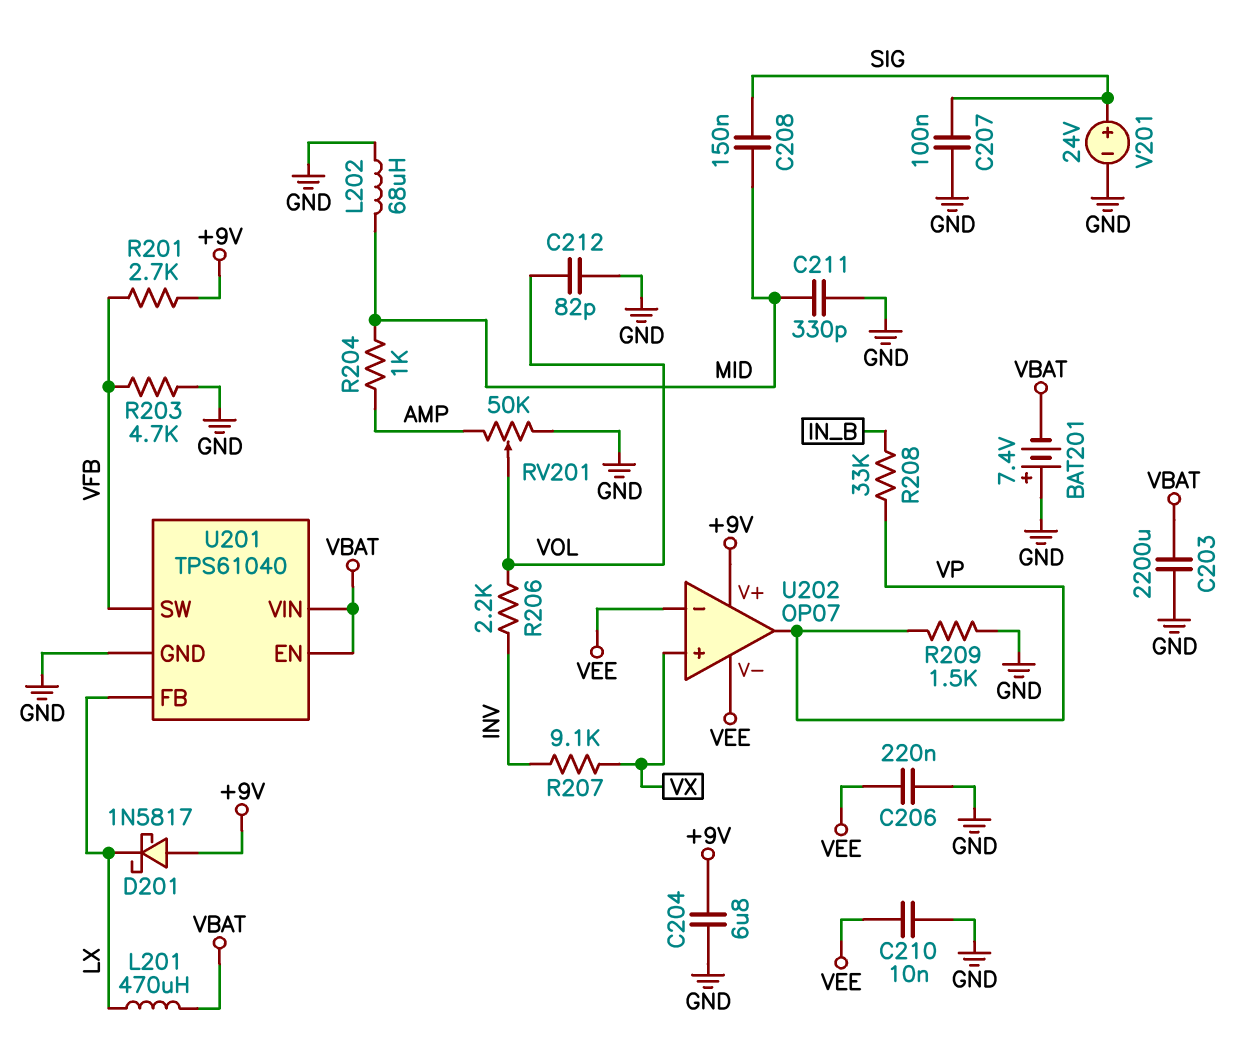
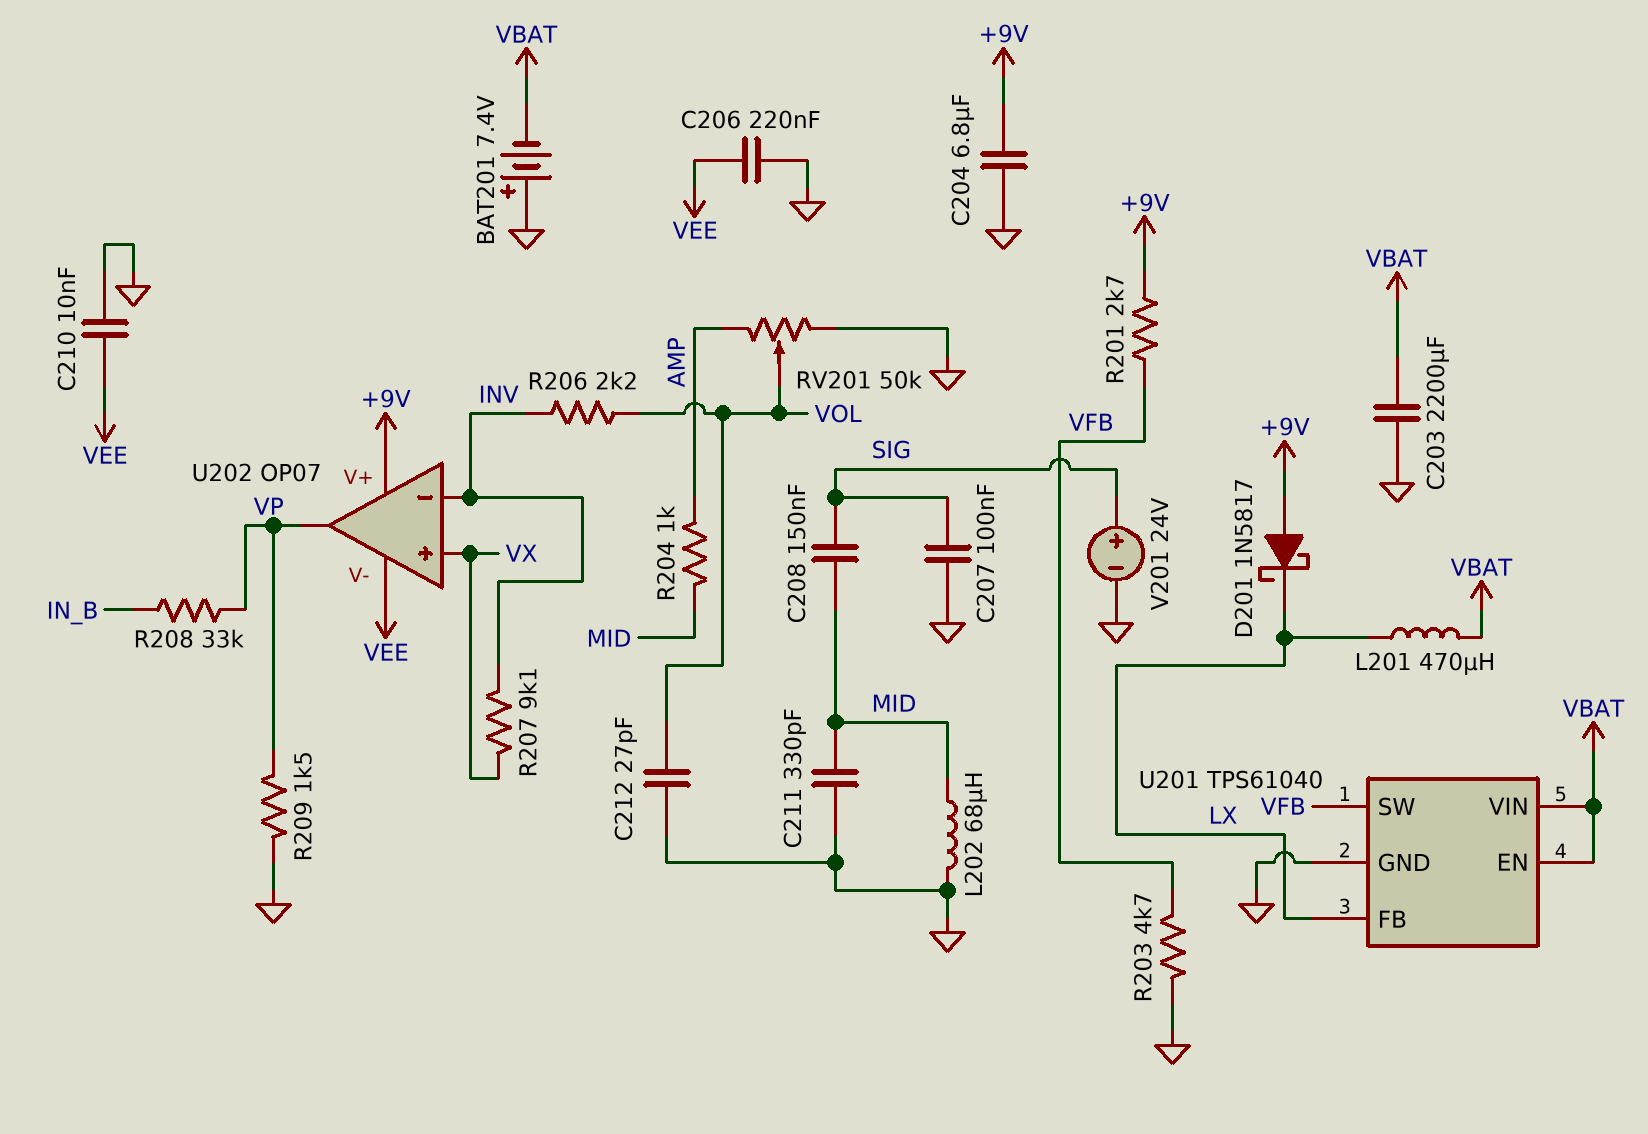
C212: 82pF (GND, VOL) -> 27pF (GND, VOL)
U202 pin in-: VEE -> INV

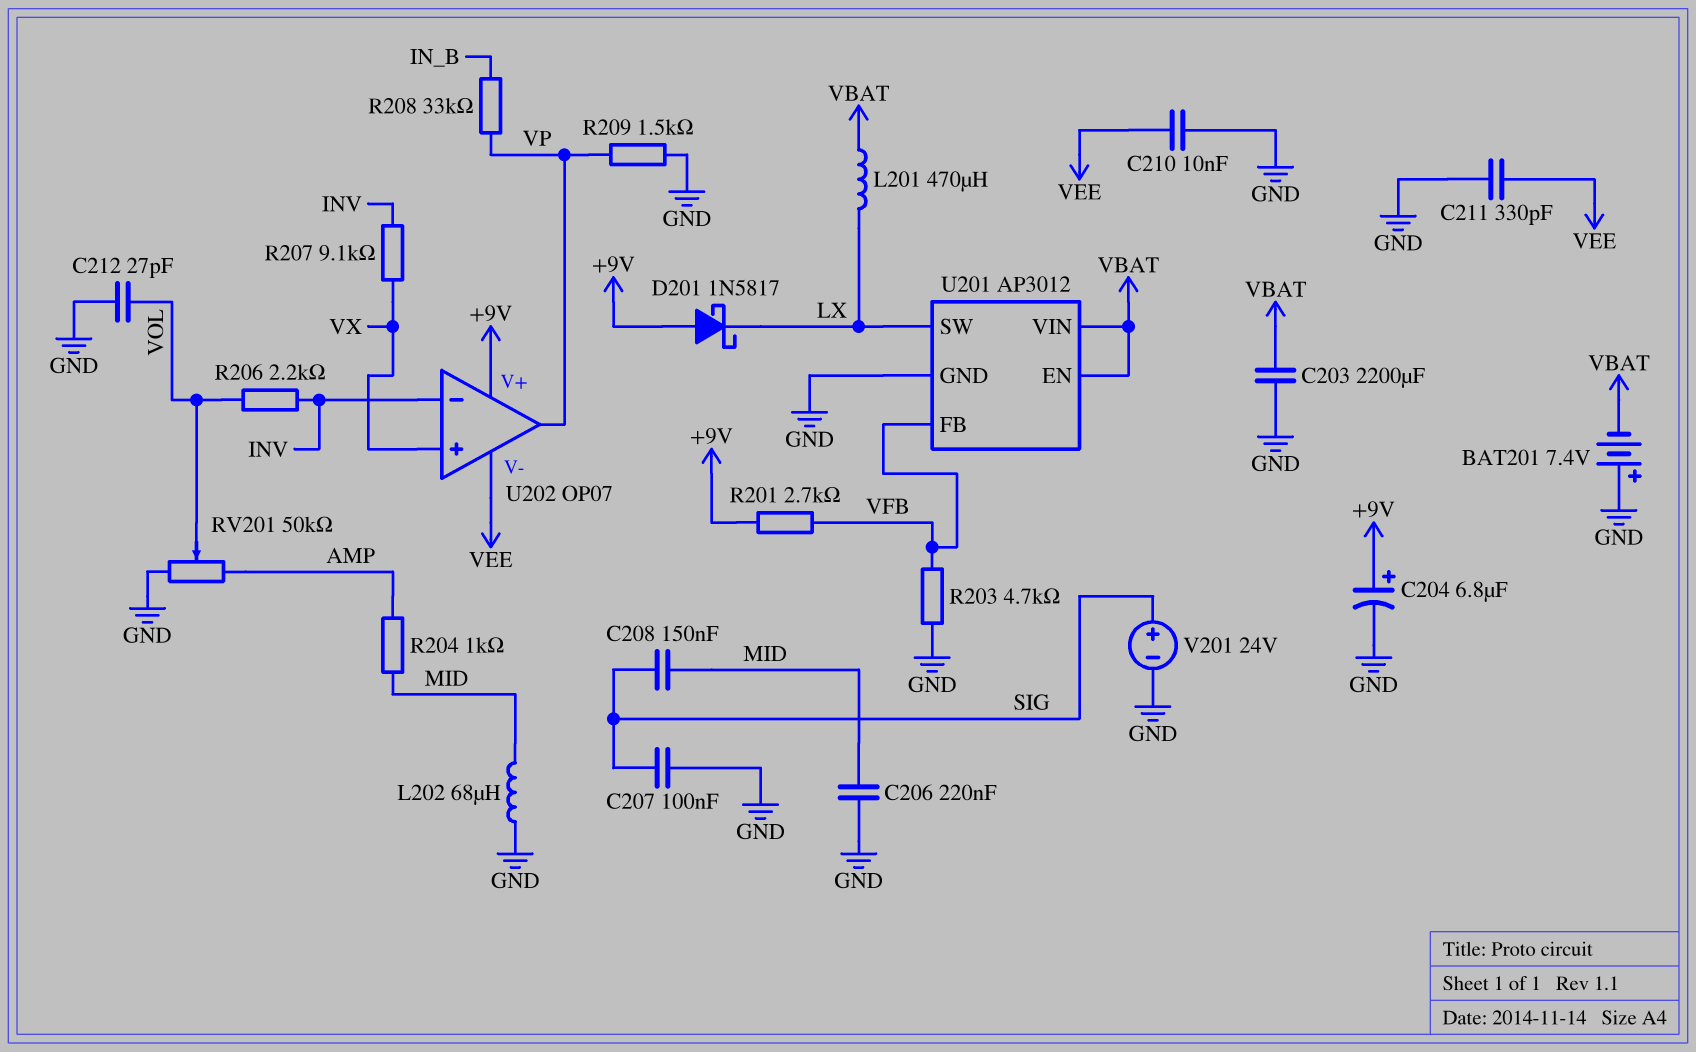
C204: 6.8uF (+9V, GND) -> 6.8uF (plus +9V, minus GND)
C206: 220nF (GND, VEE) -> 220nF (GND, MID)
C211: 330pF (GND, MID) -> 330pF (GND, VEE)
U201: TPS61040 -> AP3012
U201 pin FB: LX -> VFB
U201 pin SW: VFB -> LX

